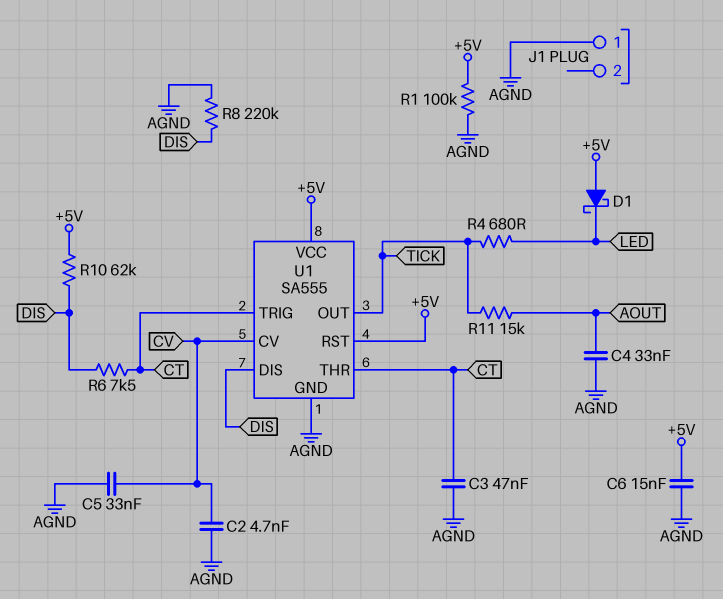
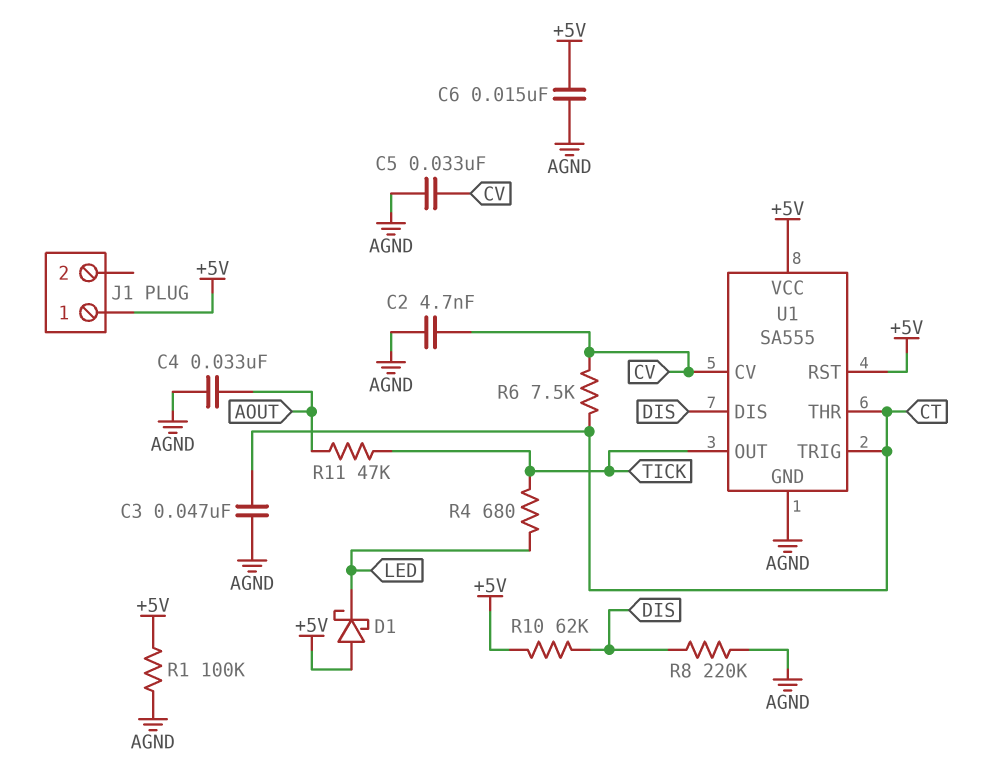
J1 pin 1: AGND -> +5V
R6: 7.5k (CT, DIS) -> 7.5k (CT, CV)
R11: 15k (AOUT, TICK) -> 47k (AOUT, TICK)

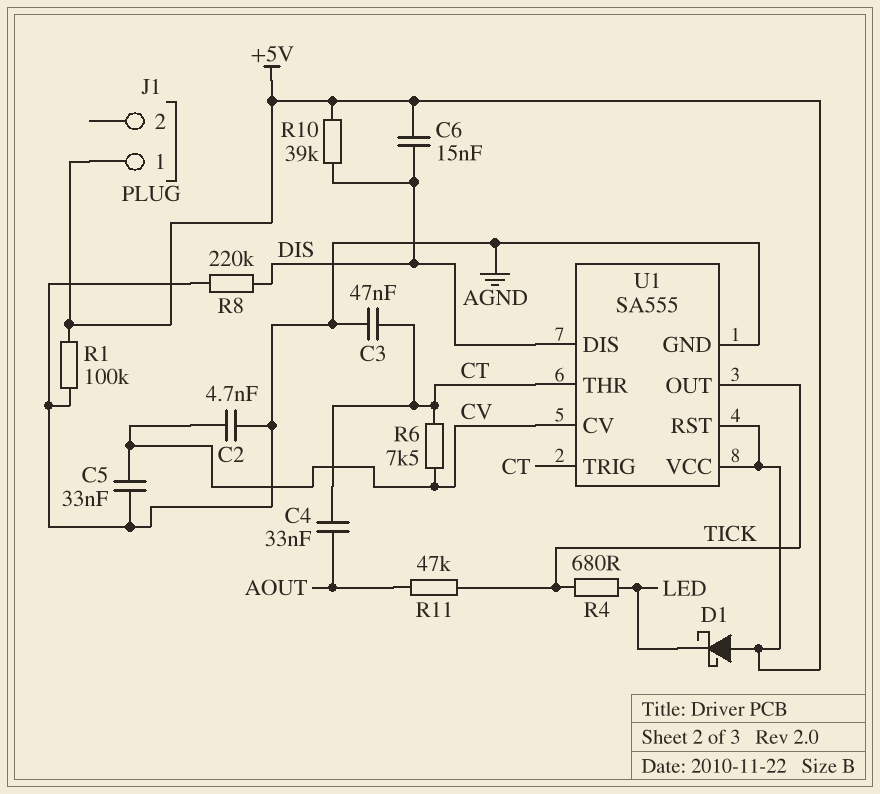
C4: 33nF (AGND, AOUT) -> 33nF (AOUT, CT)
C6: 15nF (+5V, AGND) -> 15nF (+5V, DIS)
R10: 62k (+5V, DIS) -> 39k (+5V, DIS)

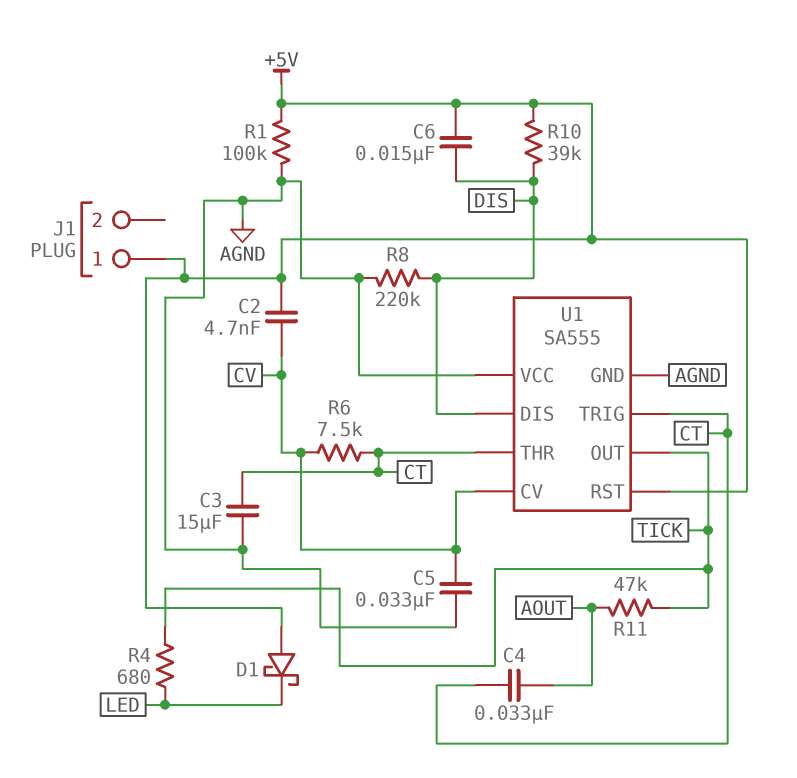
C2: 4.7nF (AGND, CV) -> 4.7nF (+5V, CV)
C3: 47nF (AGND, CT) -> 15uF (AGND, CT)
U1 pin VCC: +5V -> AGND

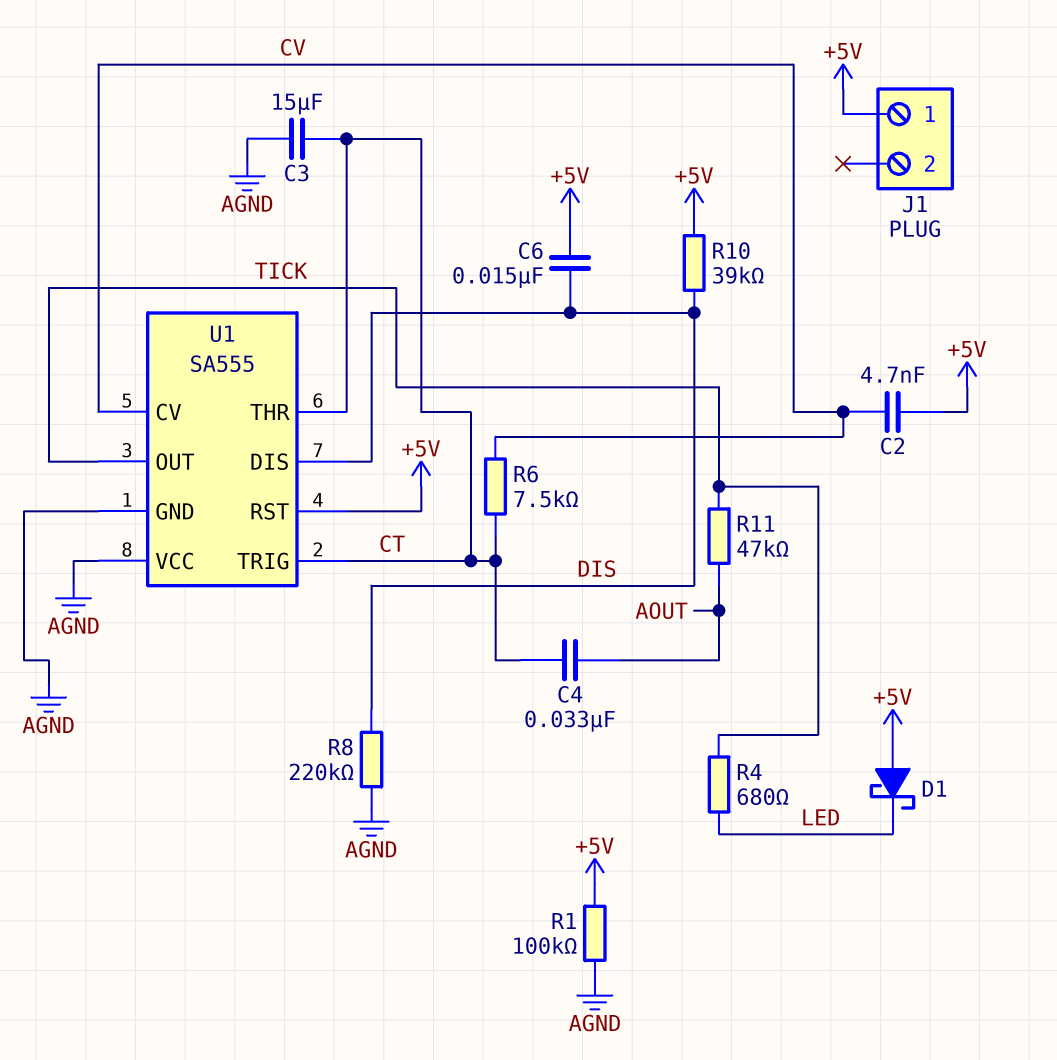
C5: 33nF (AGND, CV) -> none

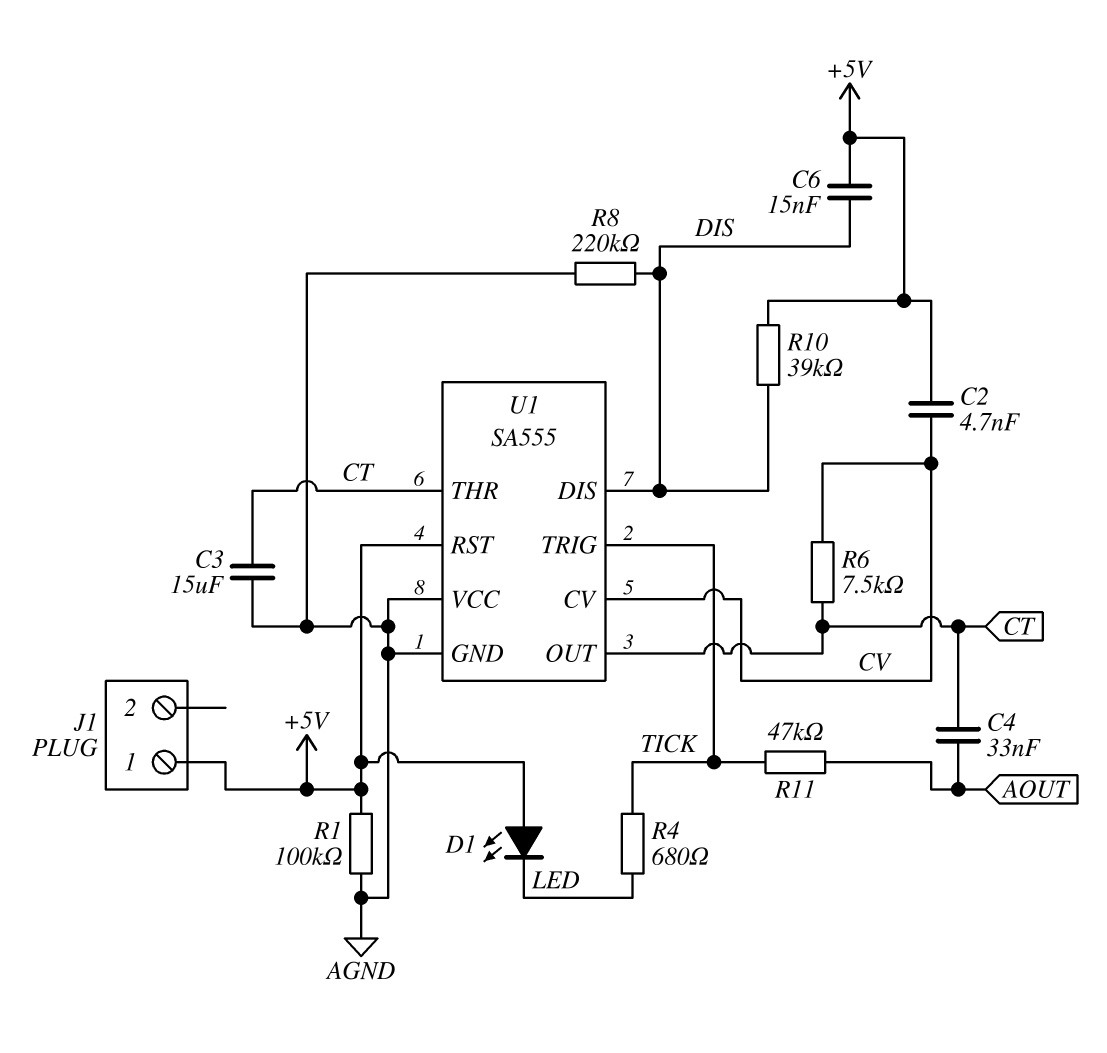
D1: schottky (A +5V, K LED) -> LED (A +5V, K LED)
U1 pin OUT: TICK -> CT
U1 pin TRIG: CT -> TICK

